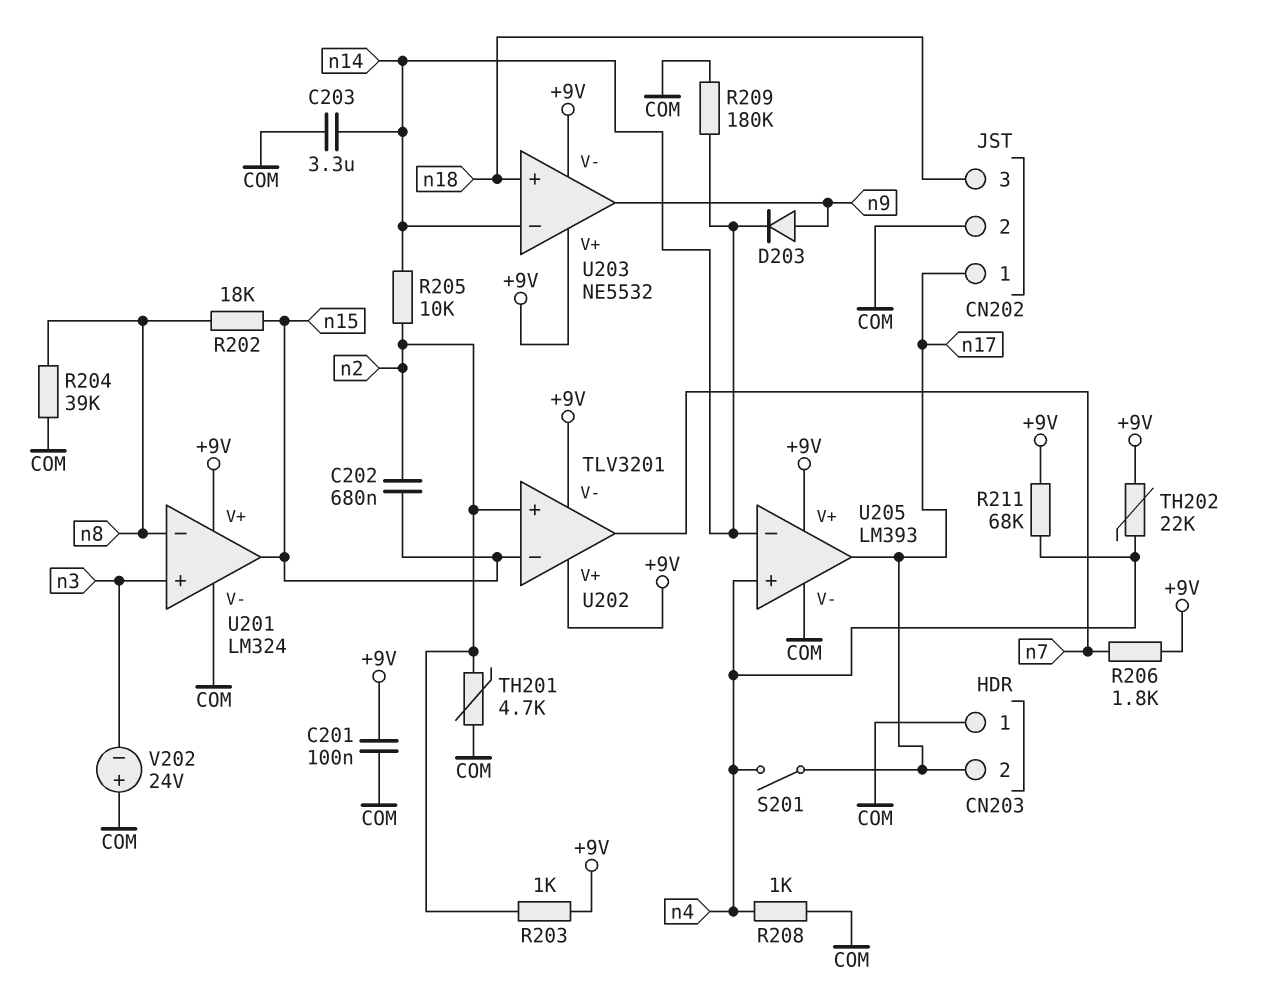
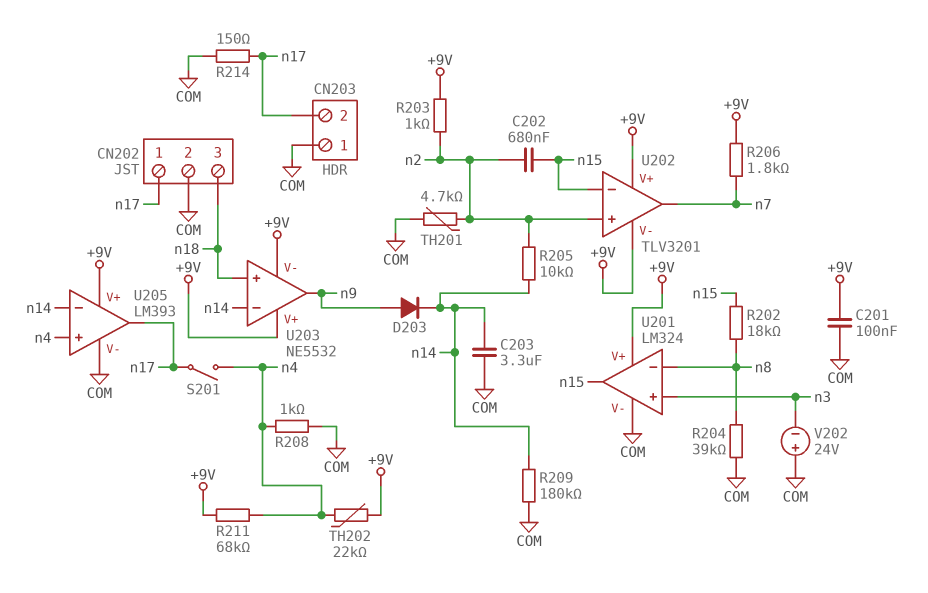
R214: none -> 150 (COM, n17)

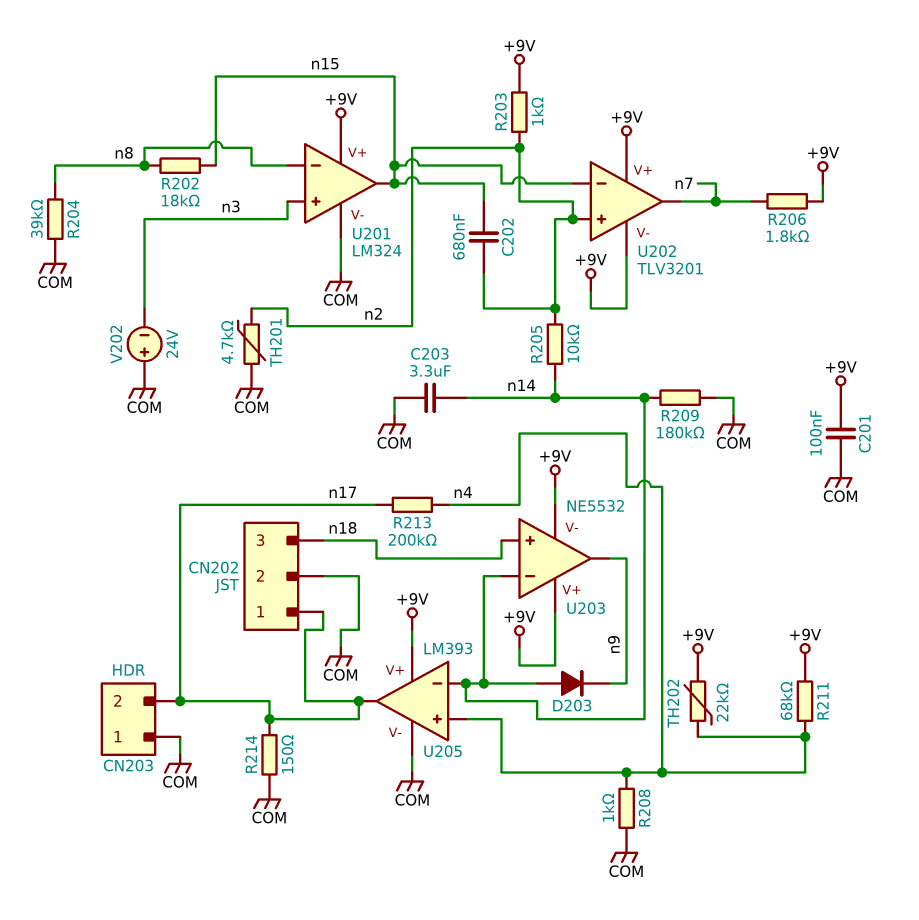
D203: diode (A n9, K n14) -> diode (A n14, K n9)
R213: none -> 200k (n4, n17)
S201: switch (n4, n17) -> none

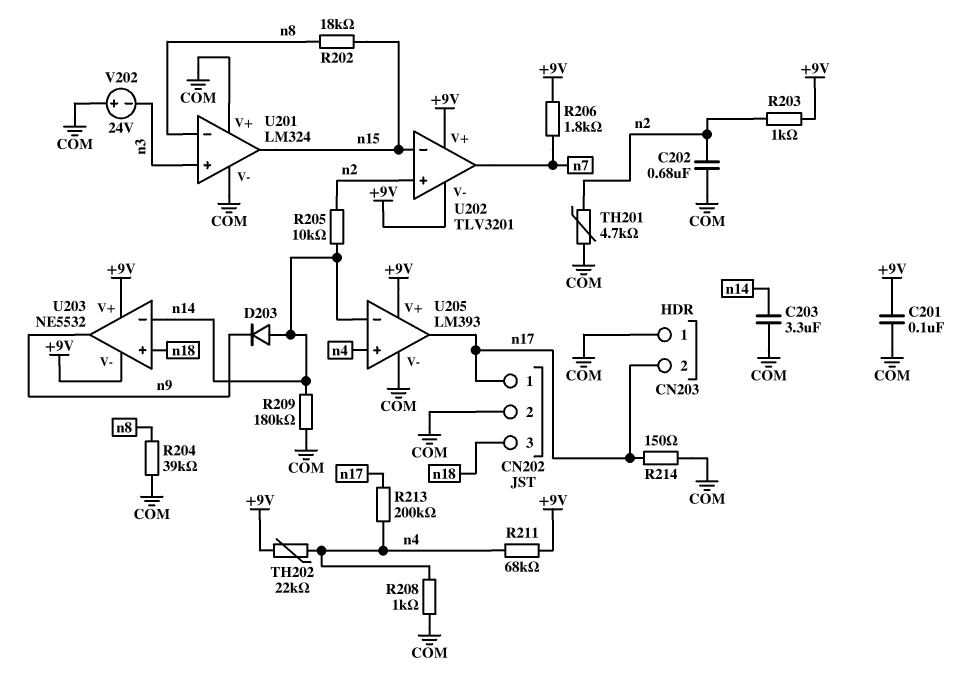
C202: 680nF (n2, n15) -> 680nF (COM, n2)
U201 pin V+: +9V -> COM

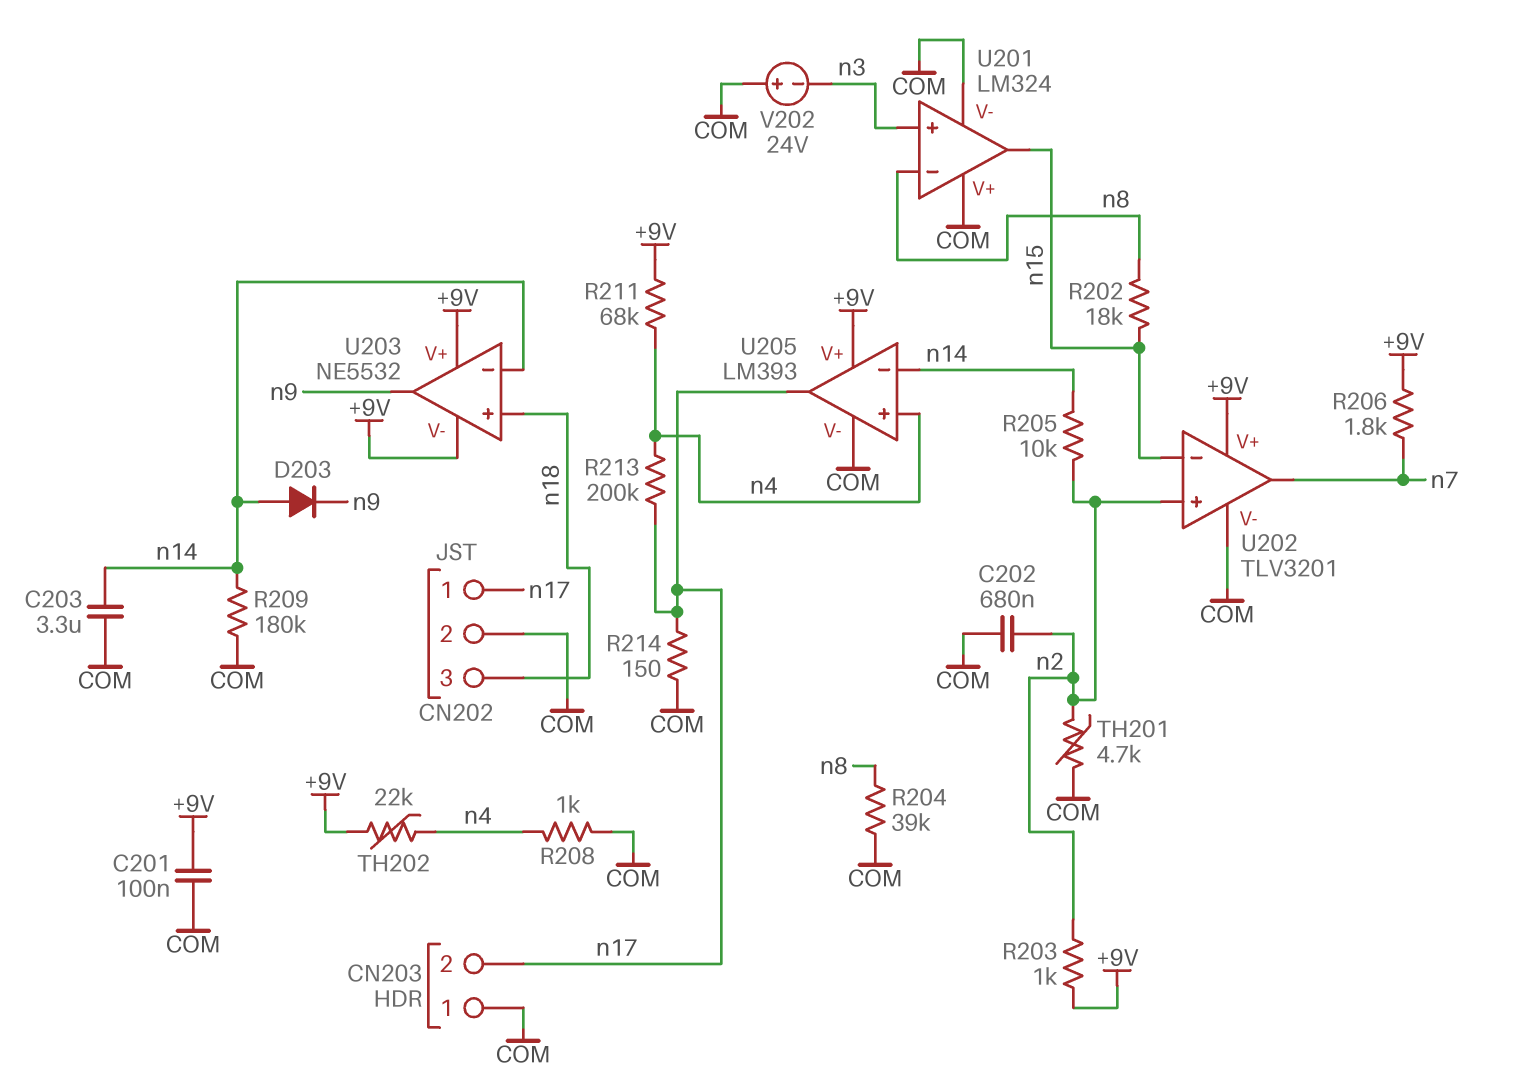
U202 pin V-: +9V -> COM

